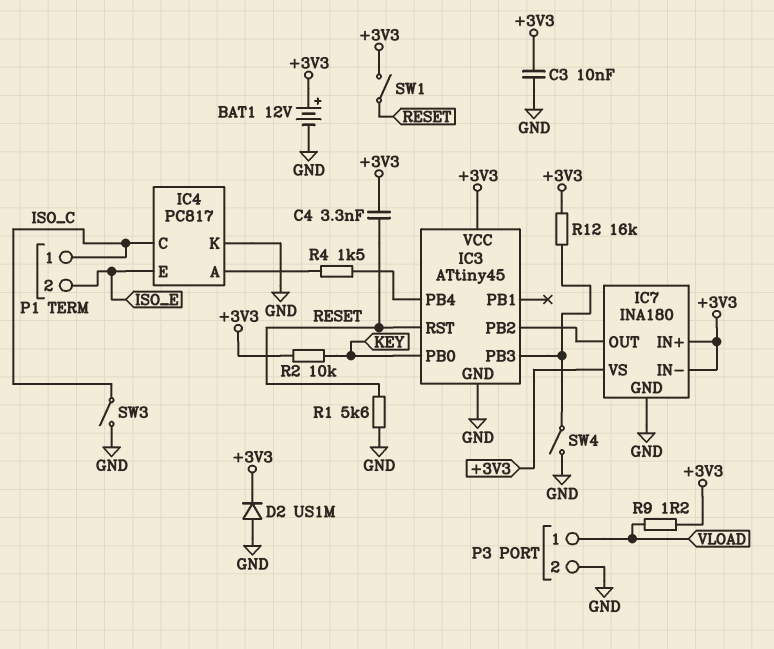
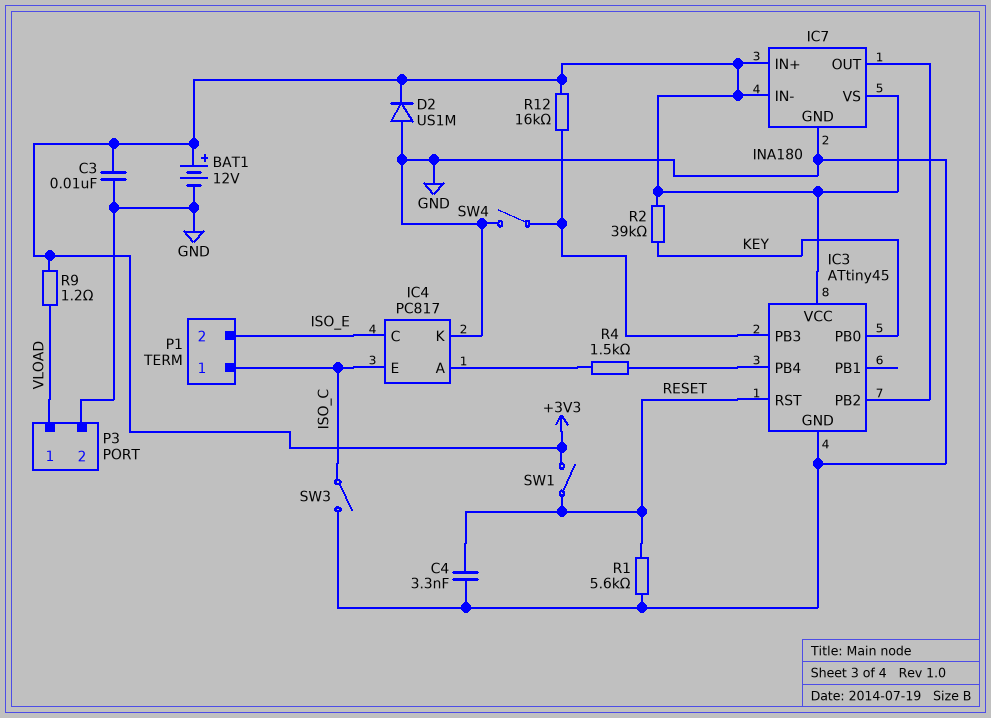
C4: 3.3nF (+3V3, RESET) -> 3.3nF (GND, RESET)
IC4 pin C: ISO_C -> ISO_E
IC4 pin E: ISO_E -> ISO_C
R2: 10k (+3V3, KEY) -> 39k (+3V3, KEY)

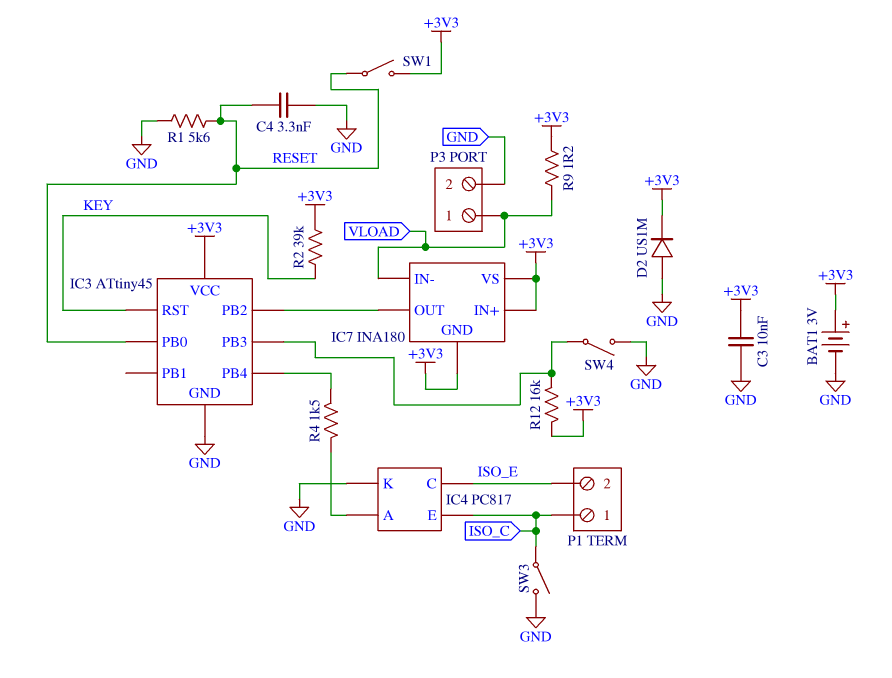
BAT1: 12V (plus +3V3, minus GND) -> 3V (plus +3V3, minus GND)
IC3 pin PB0: KEY -> RESET
IC3 pin RST: RESET -> KEY
IC7 pin GND: GND -> +3V3
IC7 pin IN-: +3V3 -> VLOAD

